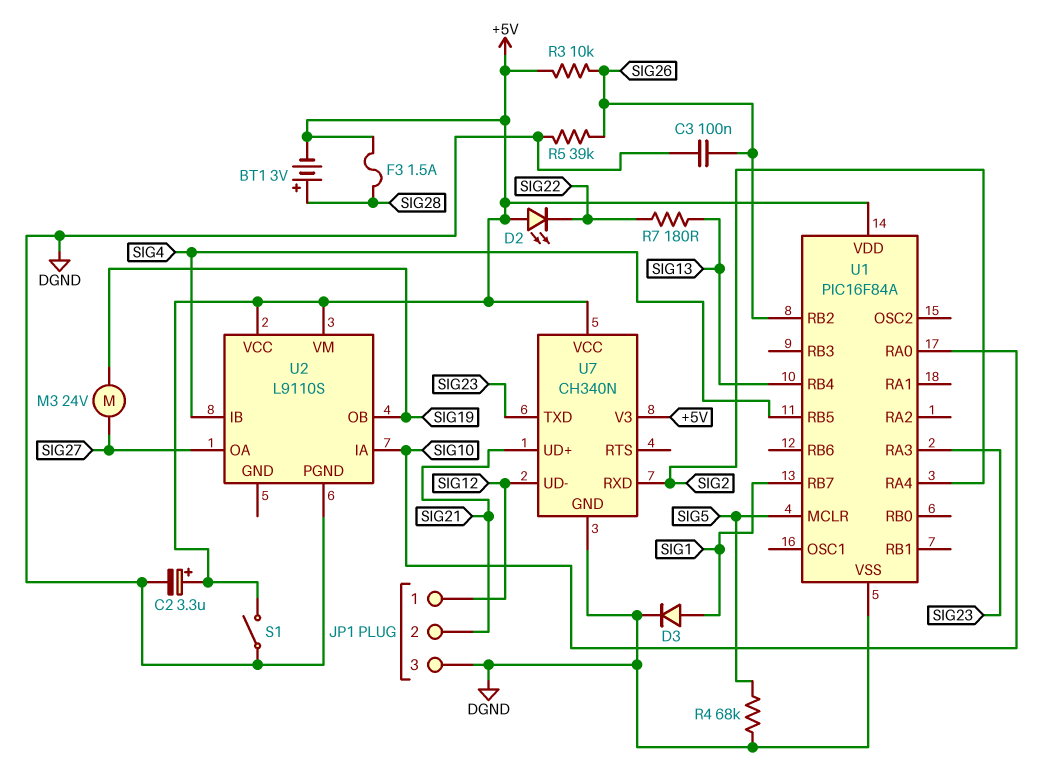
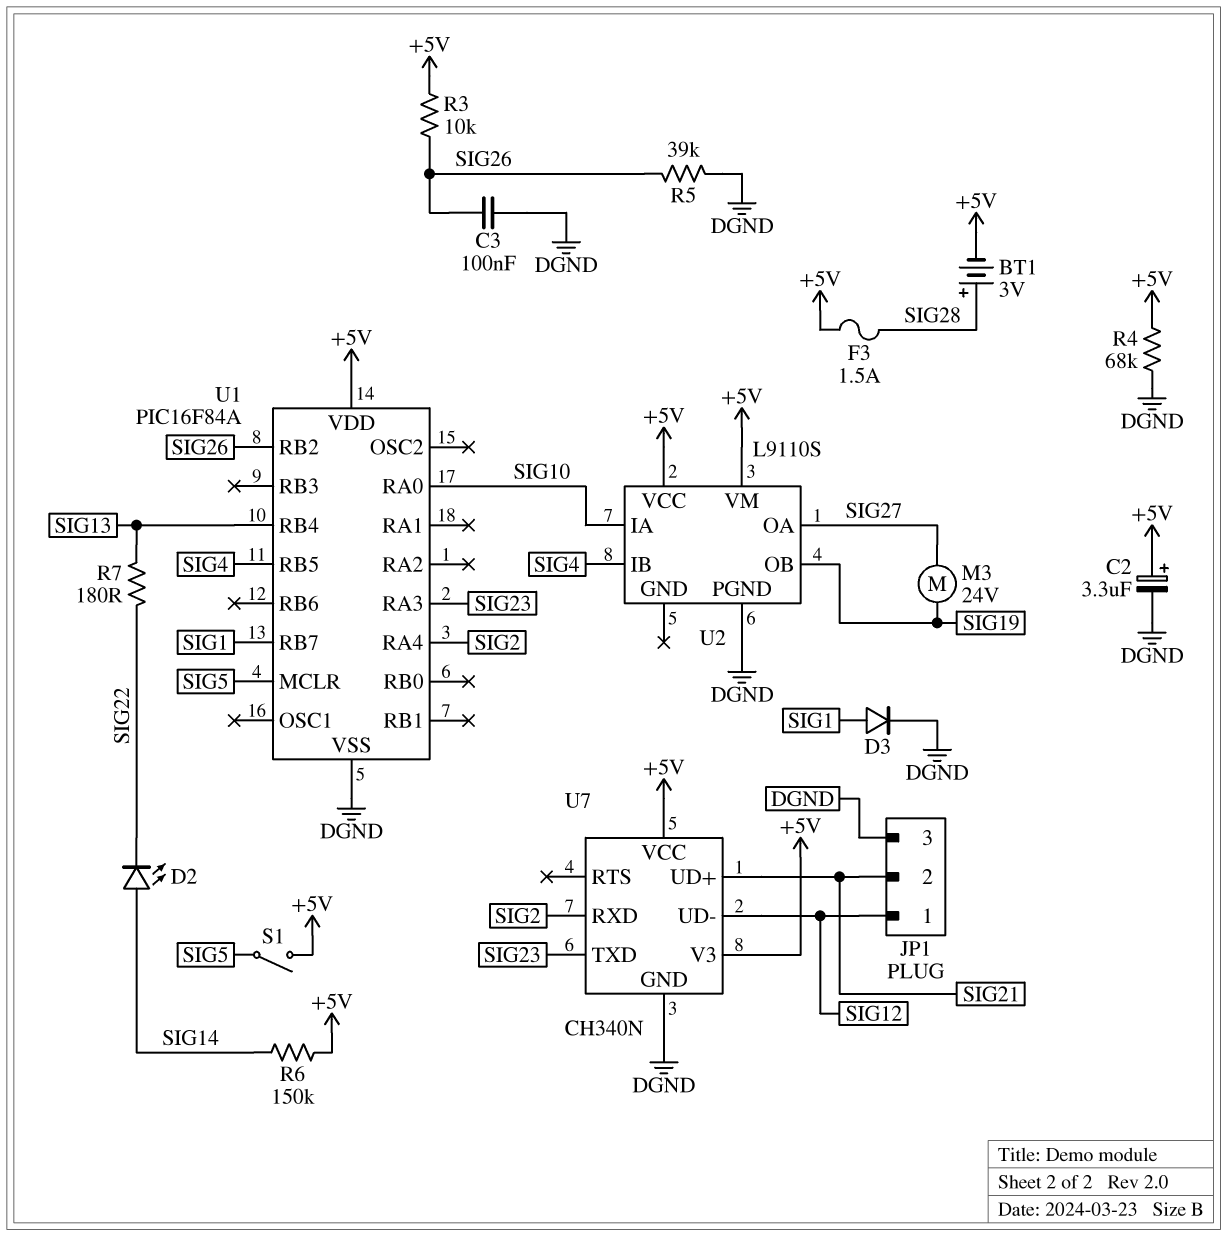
D2: LED (A +5V, K SIG22) -> LED (A SIG14, K SIG22)
R4: 68k (DGND, SIG5) -> 68k (+5V, DGND)
R6: none -> 150k (+5V, SIG14)
S1: switch (+5V, DGND) -> switch (+5V, SIG5)

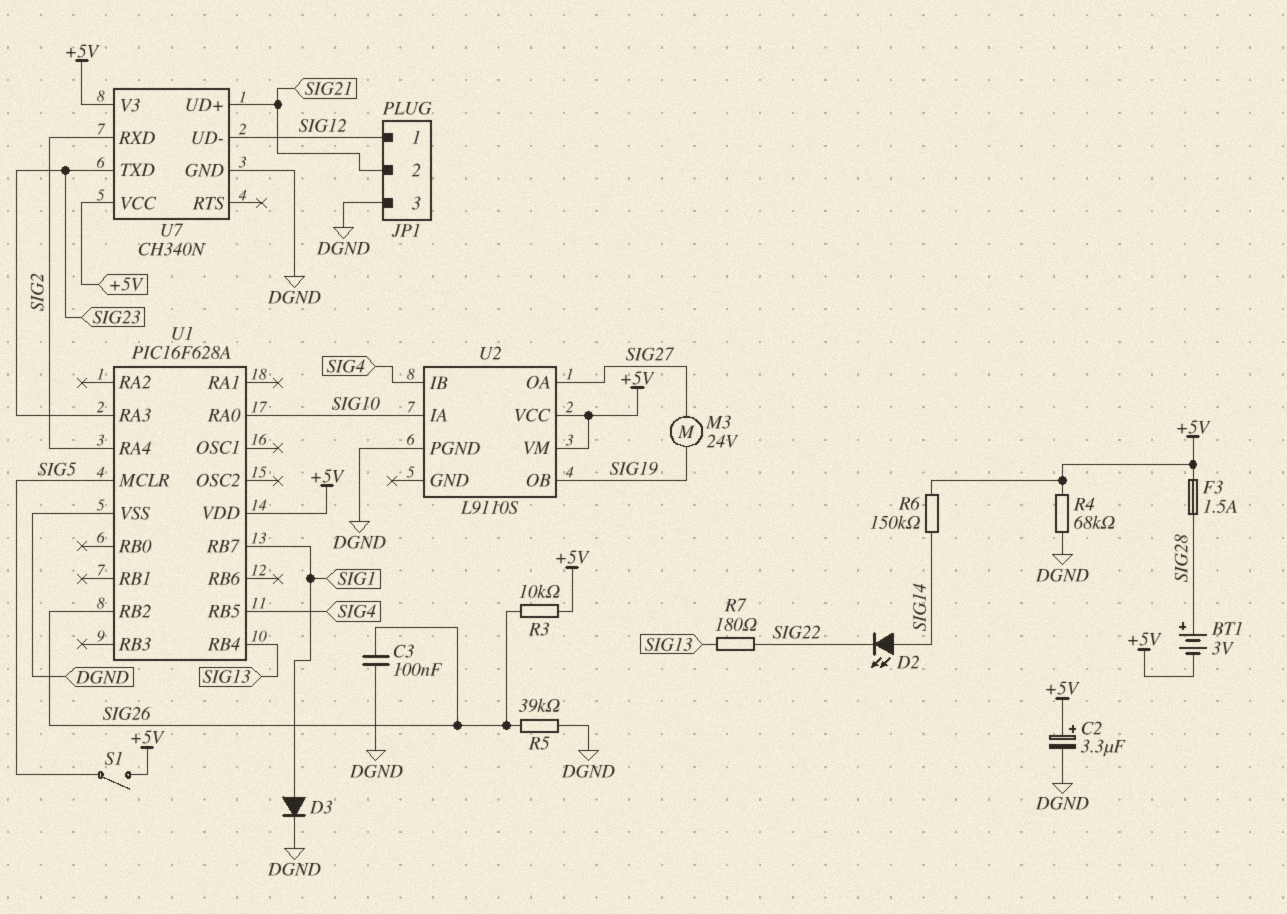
U1: PIC16F84A -> PIC16F628A

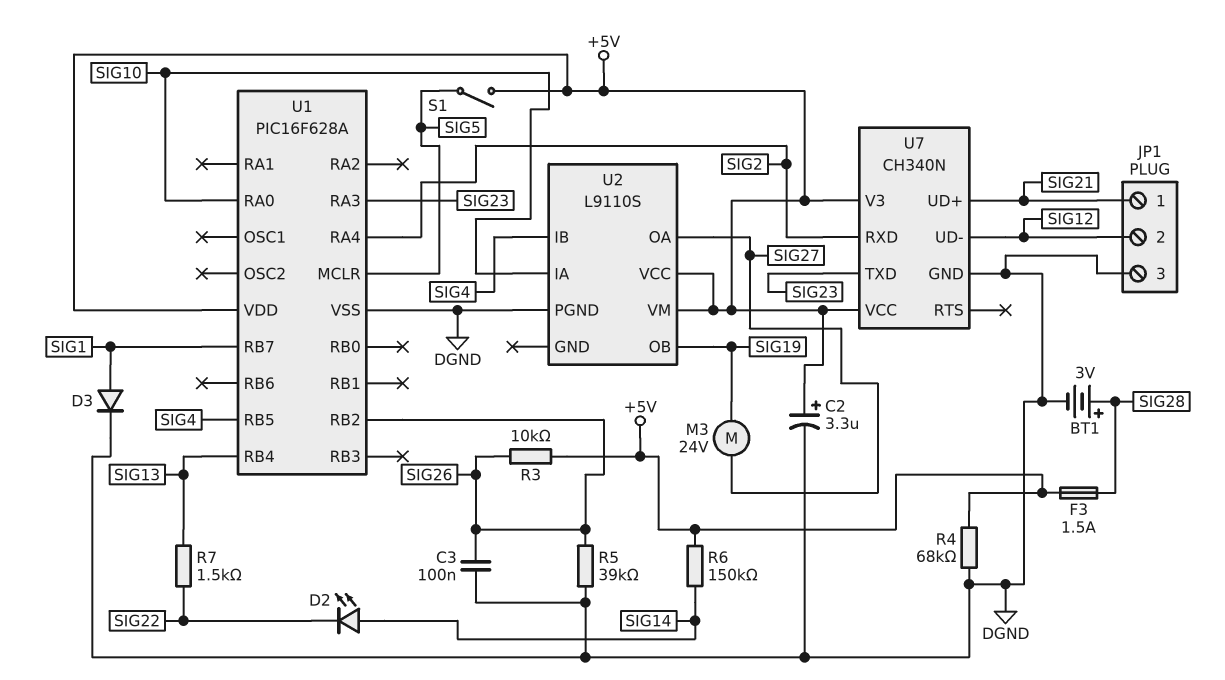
BT1: 3V (plus SIG28, minus +5V) -> 3V (plus SIG28, minus DGND)
JP1 pin 1: SIG12 -> SIG21
JP1 pin 2: SIG21 -> SIG12
R7: 180 (SIG13, SIG22) -> 1.5k (SIG13, SIG22)

